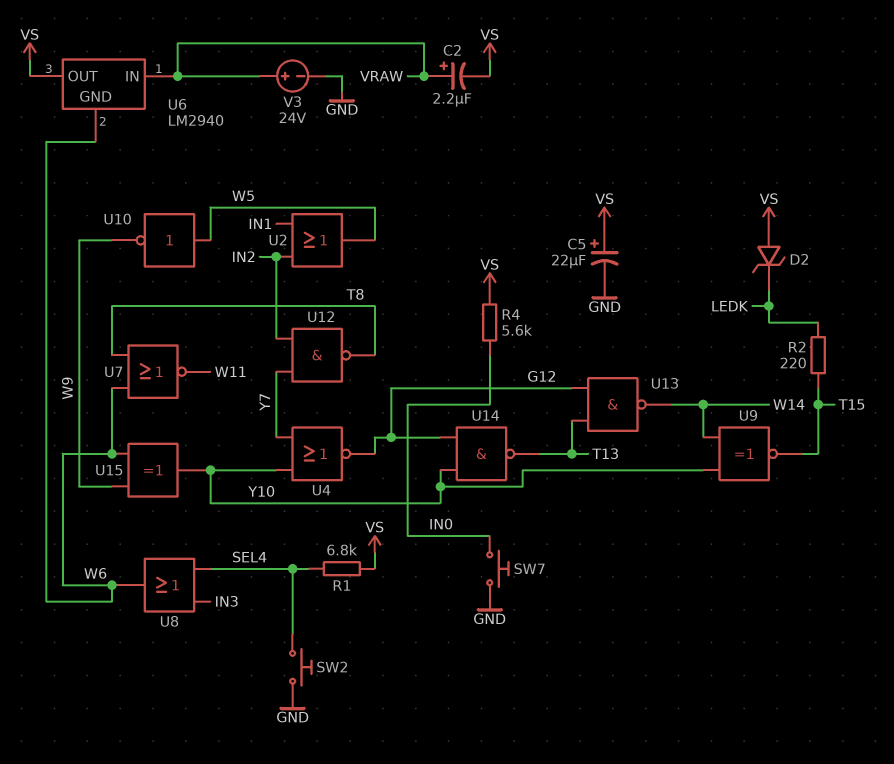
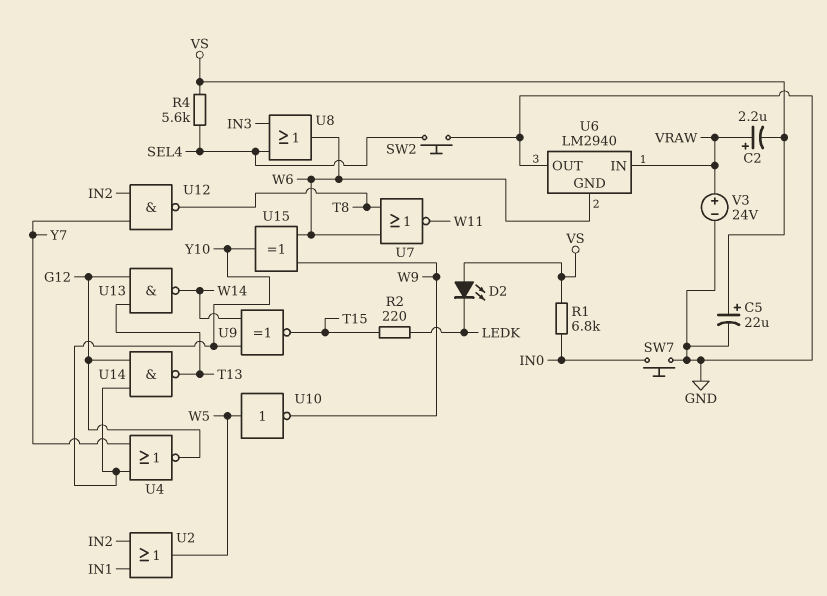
D2: zener (A VS, K LEDK) -> LED (A VS, K LEDK)
R1: 6.8k (SEL4, VS) -> 6.8k (IN0, VS)
R4: 5.6k (IN0, VS) -> 5.6k (SEL4, VS)
U6 pin OUT: VS -> GND

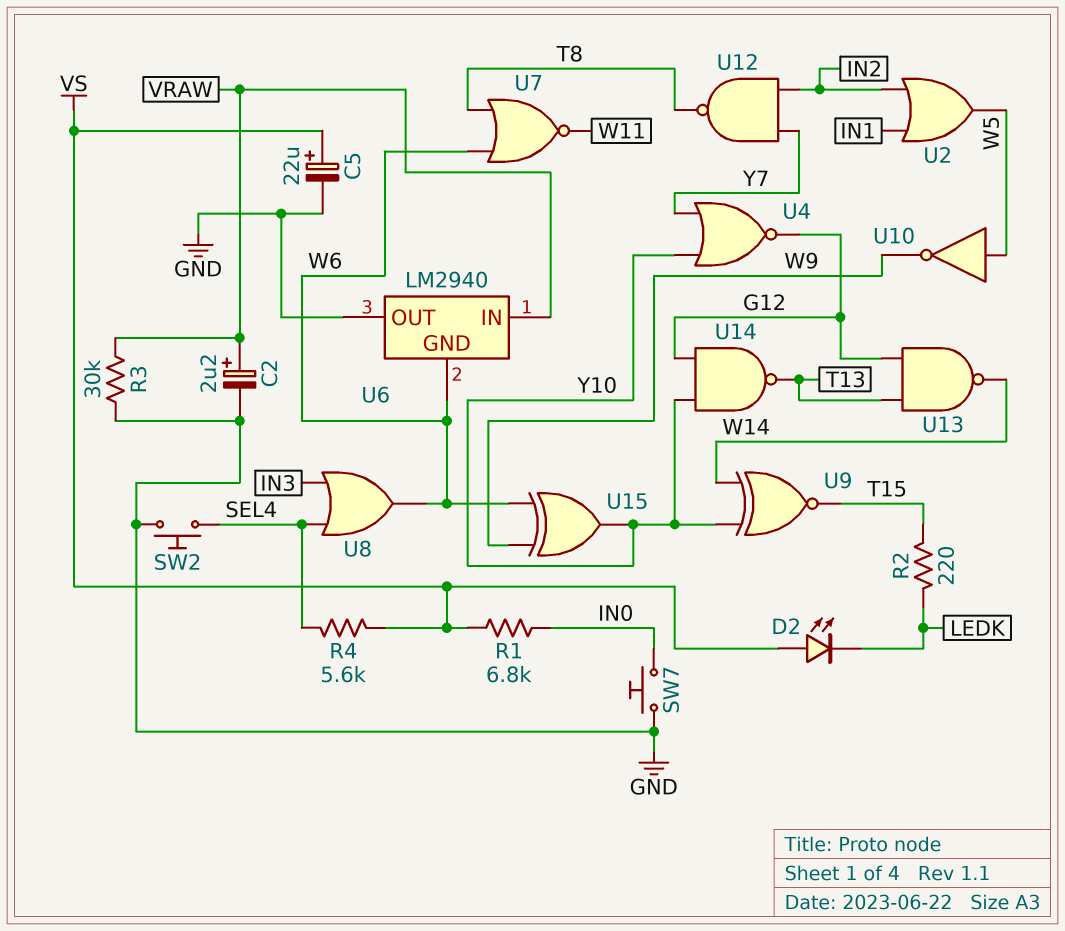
C2: 2.2uF (plus VRAW, minus VS) -> 2.2uF (plus VRAW, minus GND)
R3: none -> 30k (GND, VRAW)
V3: 24V (plus VRAW, minus GND) -> none

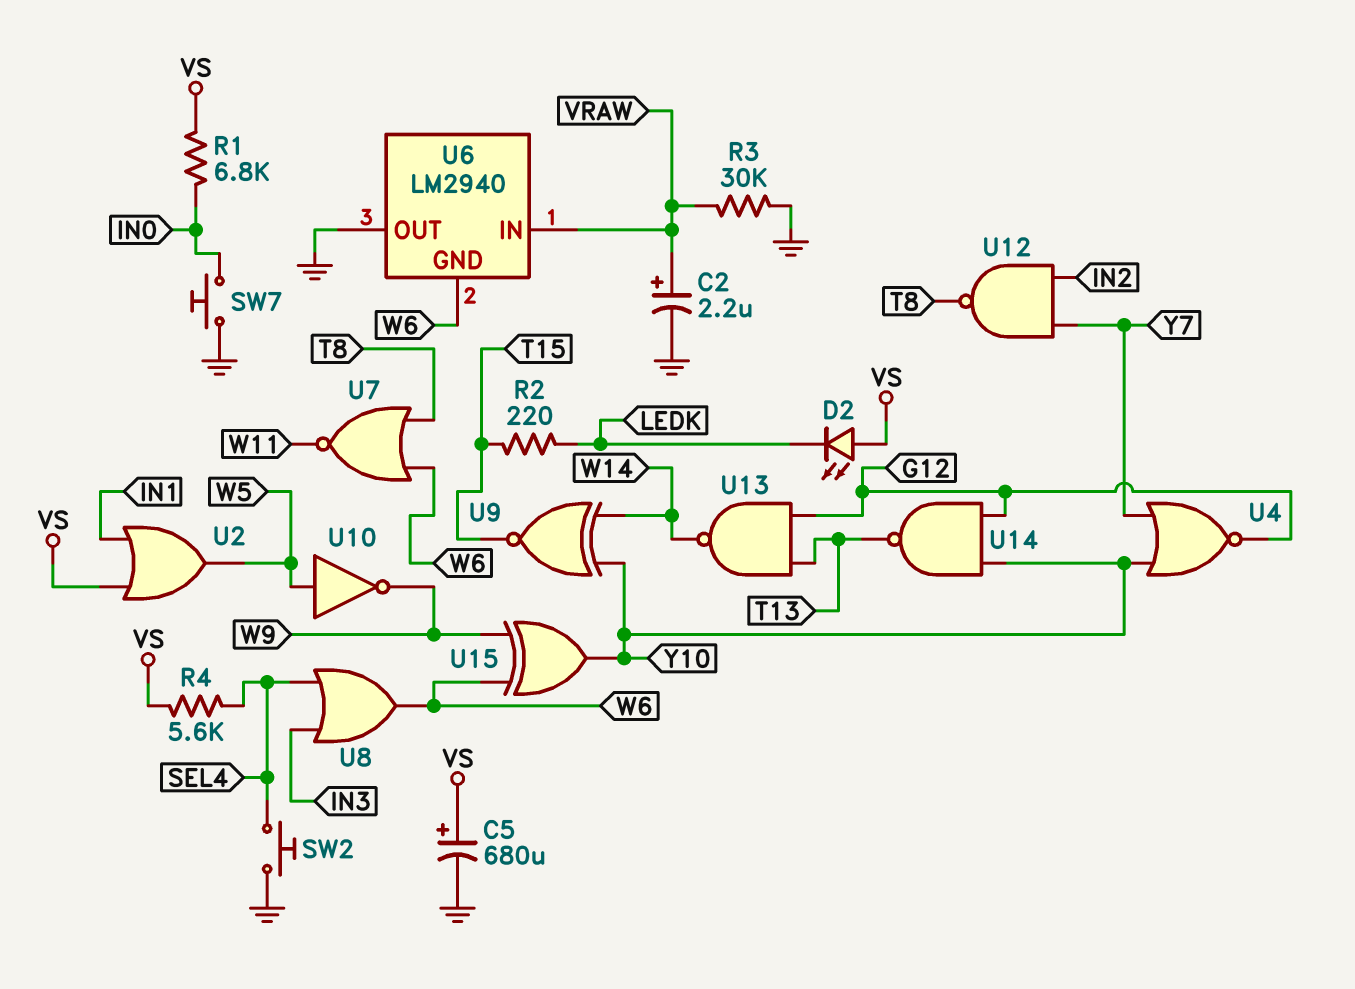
C5: 22uF (plus VS, minus GND) -> 680uF (plus VS, minus GND)
U2: OR (in IN1, in IN2, out W5) -> OR (in IN1, in VS, out W5)

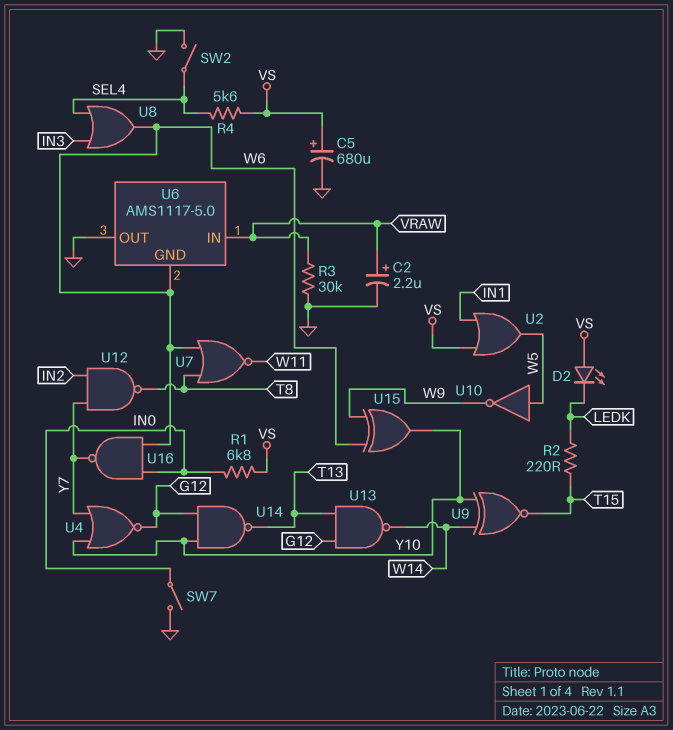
SW2: button (GND, SEL4) -> switch (GND, SEL4)
SW7: button (GND, IN0) -> switch (GND, IN0)
U6: LM2940 -> AMS1117-5.0
U16: none -> NAND (in IN0, in W6, out Y7)

